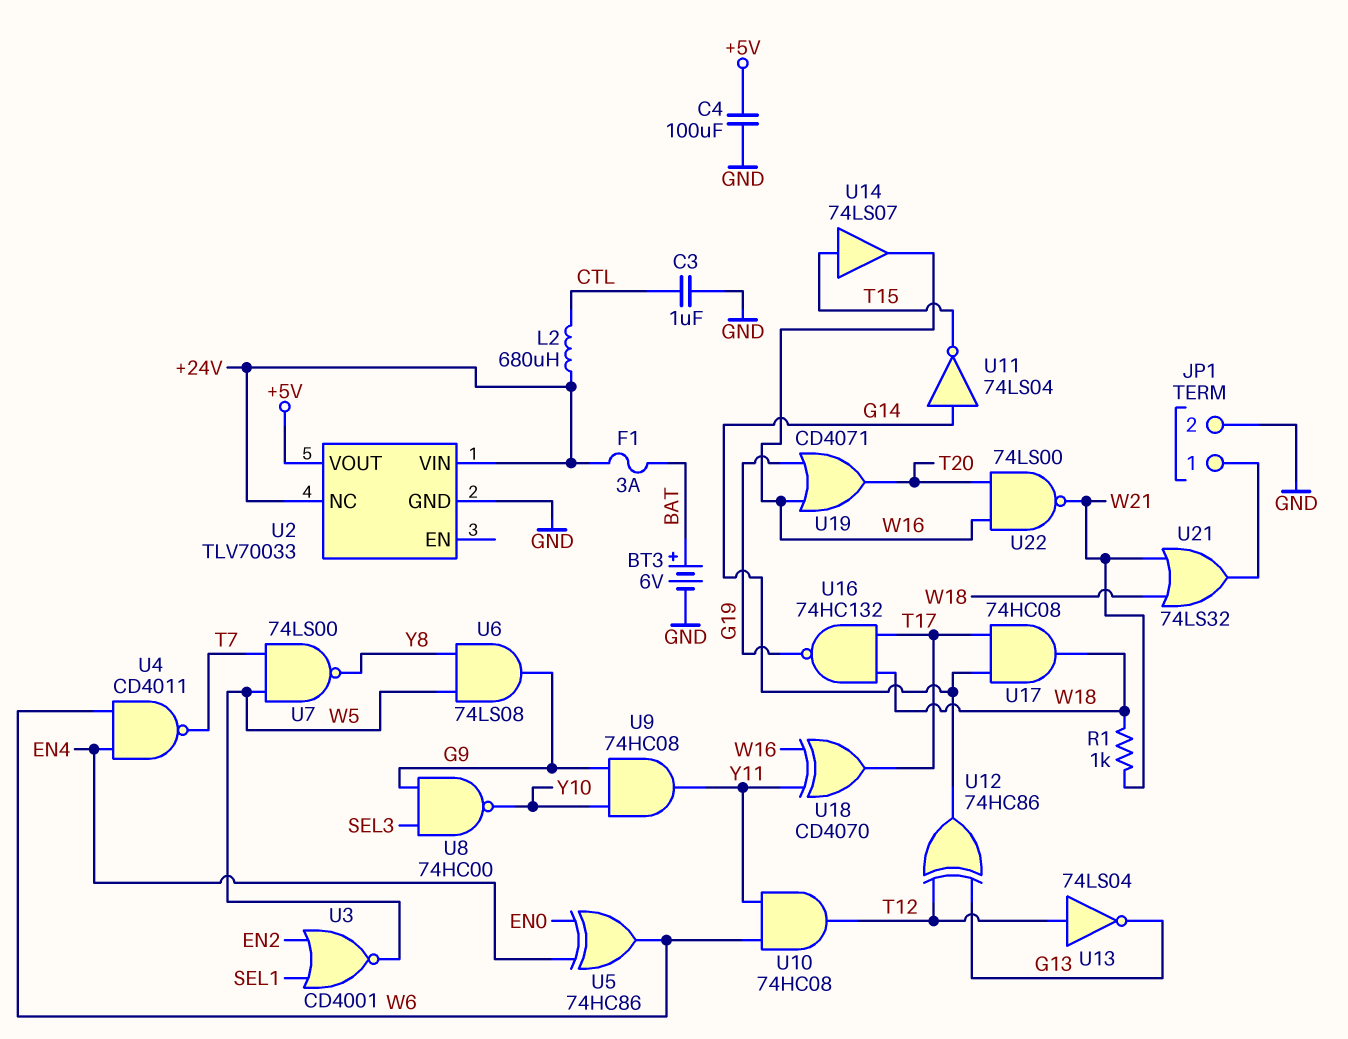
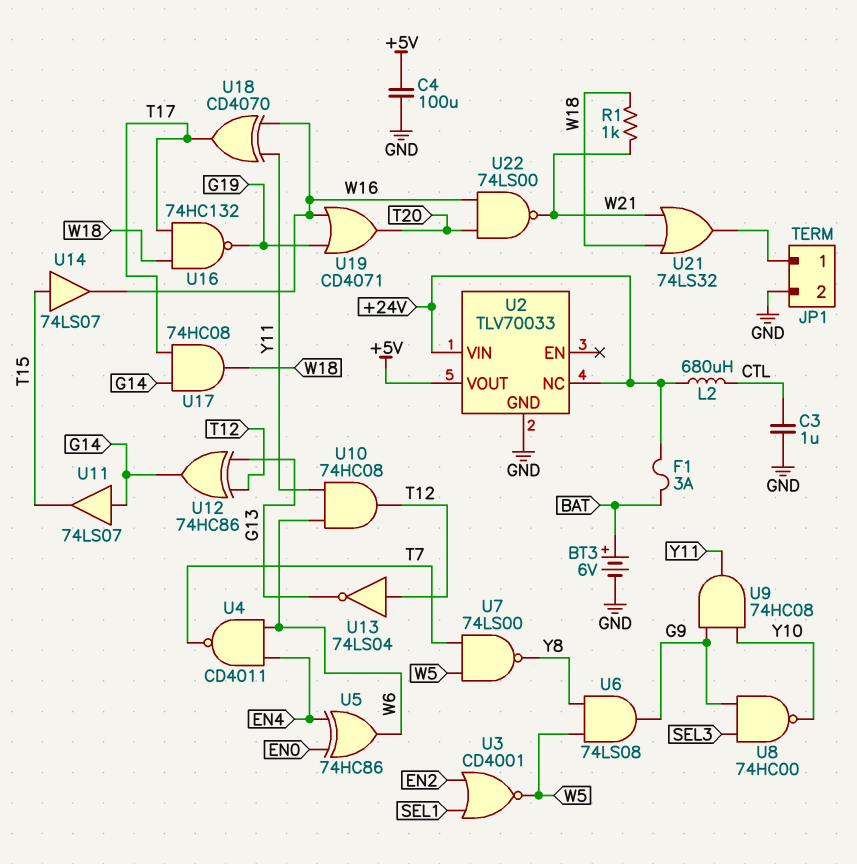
U11: NOT 74LS04 (in G14, out T15) -> buffer 74LS07 (in G14, out T15)

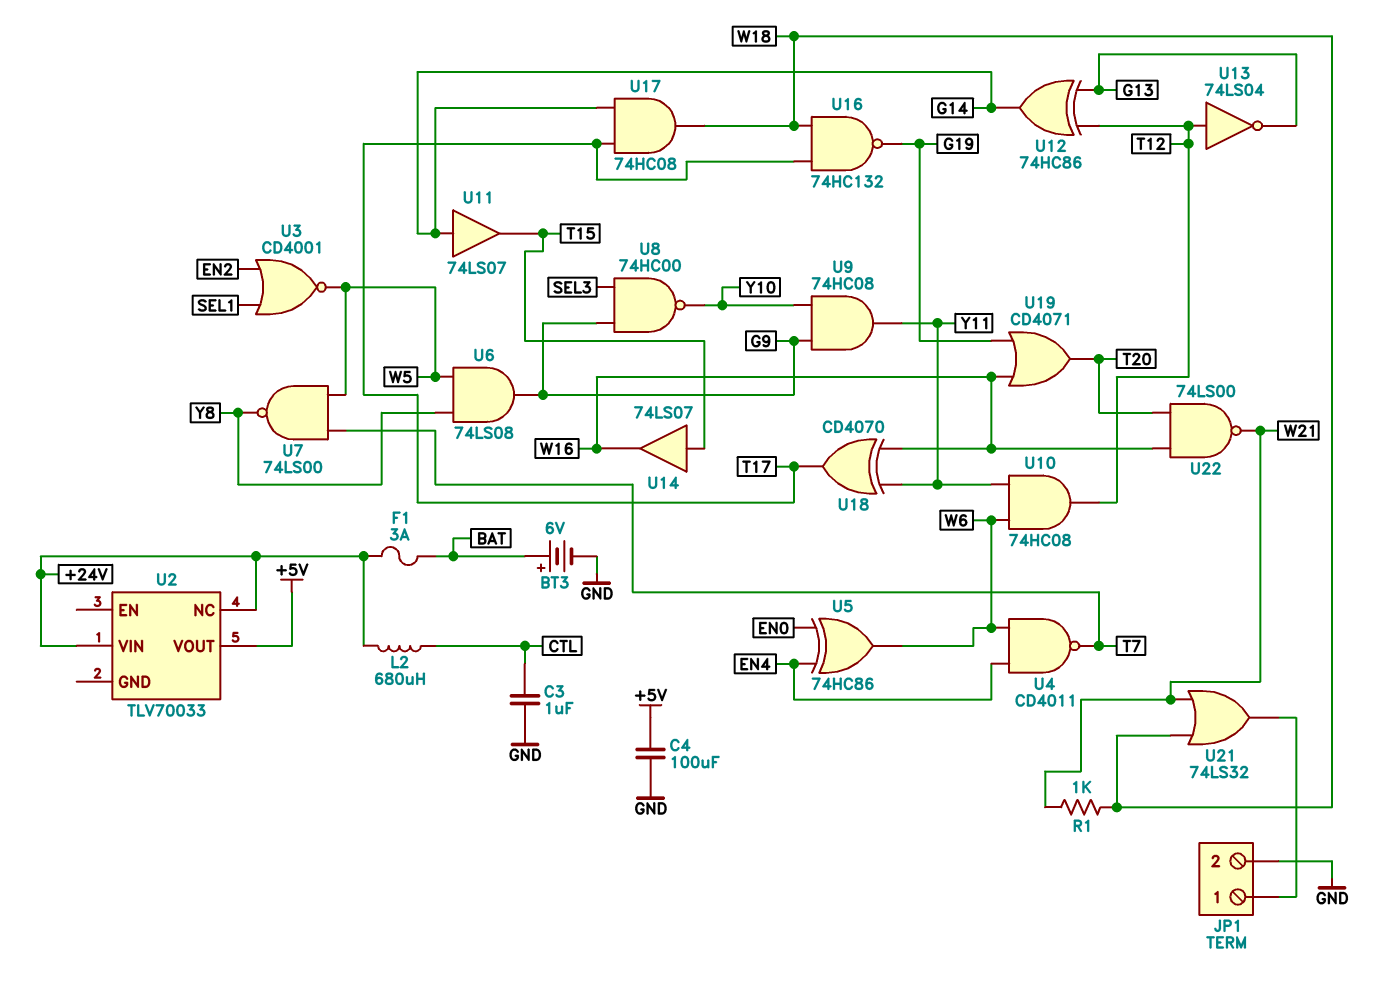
U2 pin GND: GND -> none

